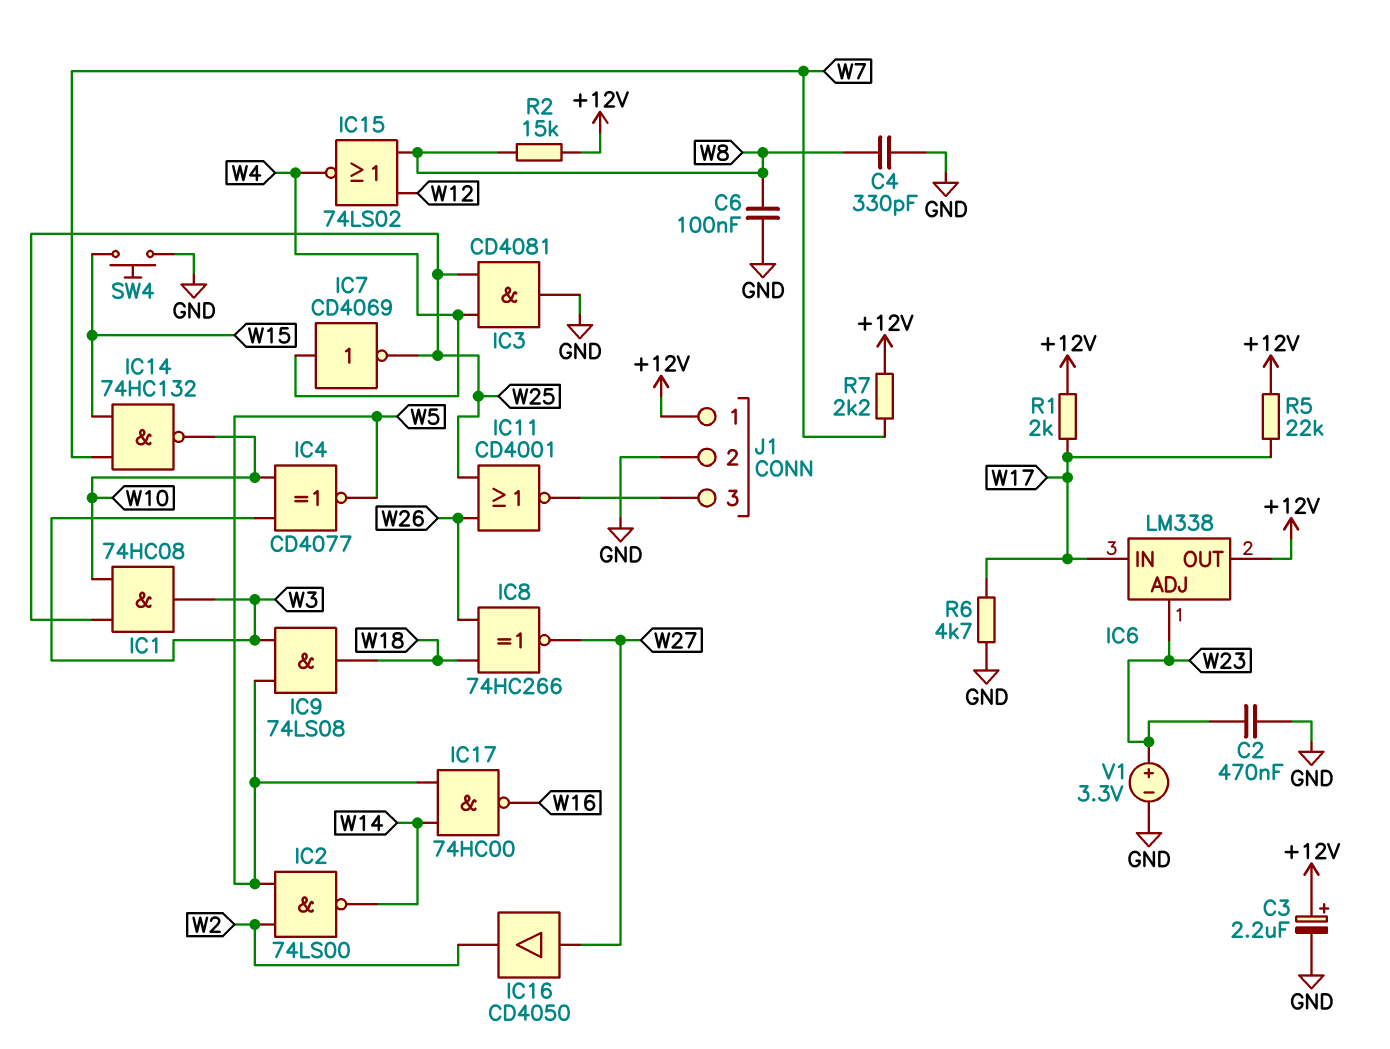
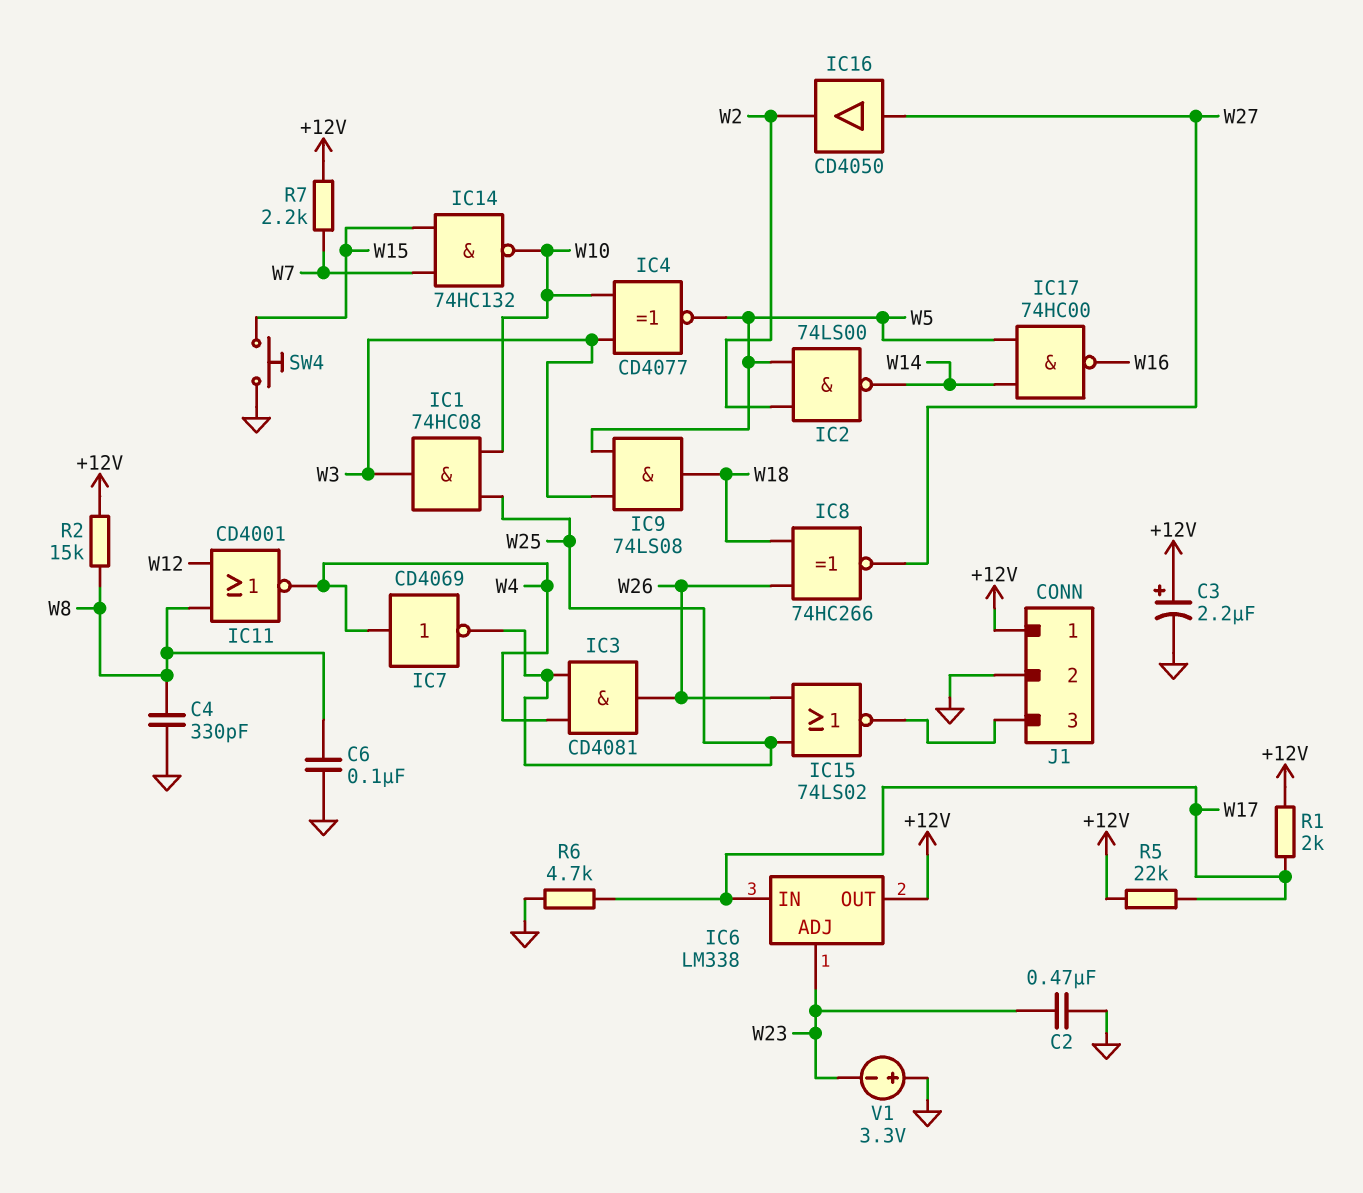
IC3: AND CD4081 (in W4, in W25, out GND) -> AND CD4081 (in W4, in W25, out W26)
IC11: NOR CD4001 (in W25, in W26, out J1/3) -> NOR CD4001 (in W8, in W12, out W4)
IC15: NOR 74LS02 (in W8, in W12, out W4) -> NOR 74LS02 (in W25, in W26, out J1/3)
V1: 3.3V (plus W23, minus GND) -> 3.3V (plus GND, minus W23)

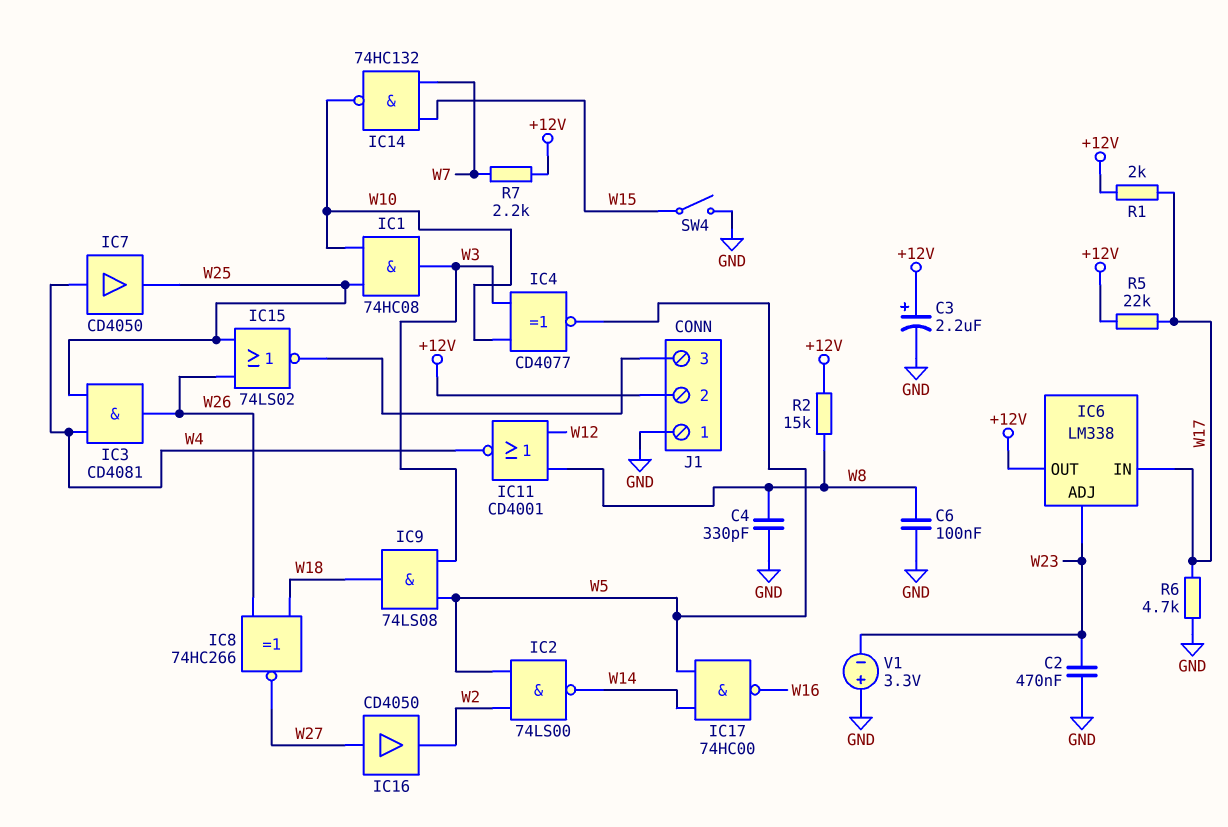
IC7: NOT CD4069 (in W4, out W25) -> buffer CD4050 (in W4, out W25)
J1 pin 1: +12V -> GND
J1 pin 2: GND -> +12V
SW4: button (GND, W15) -> switch (GND, W15)

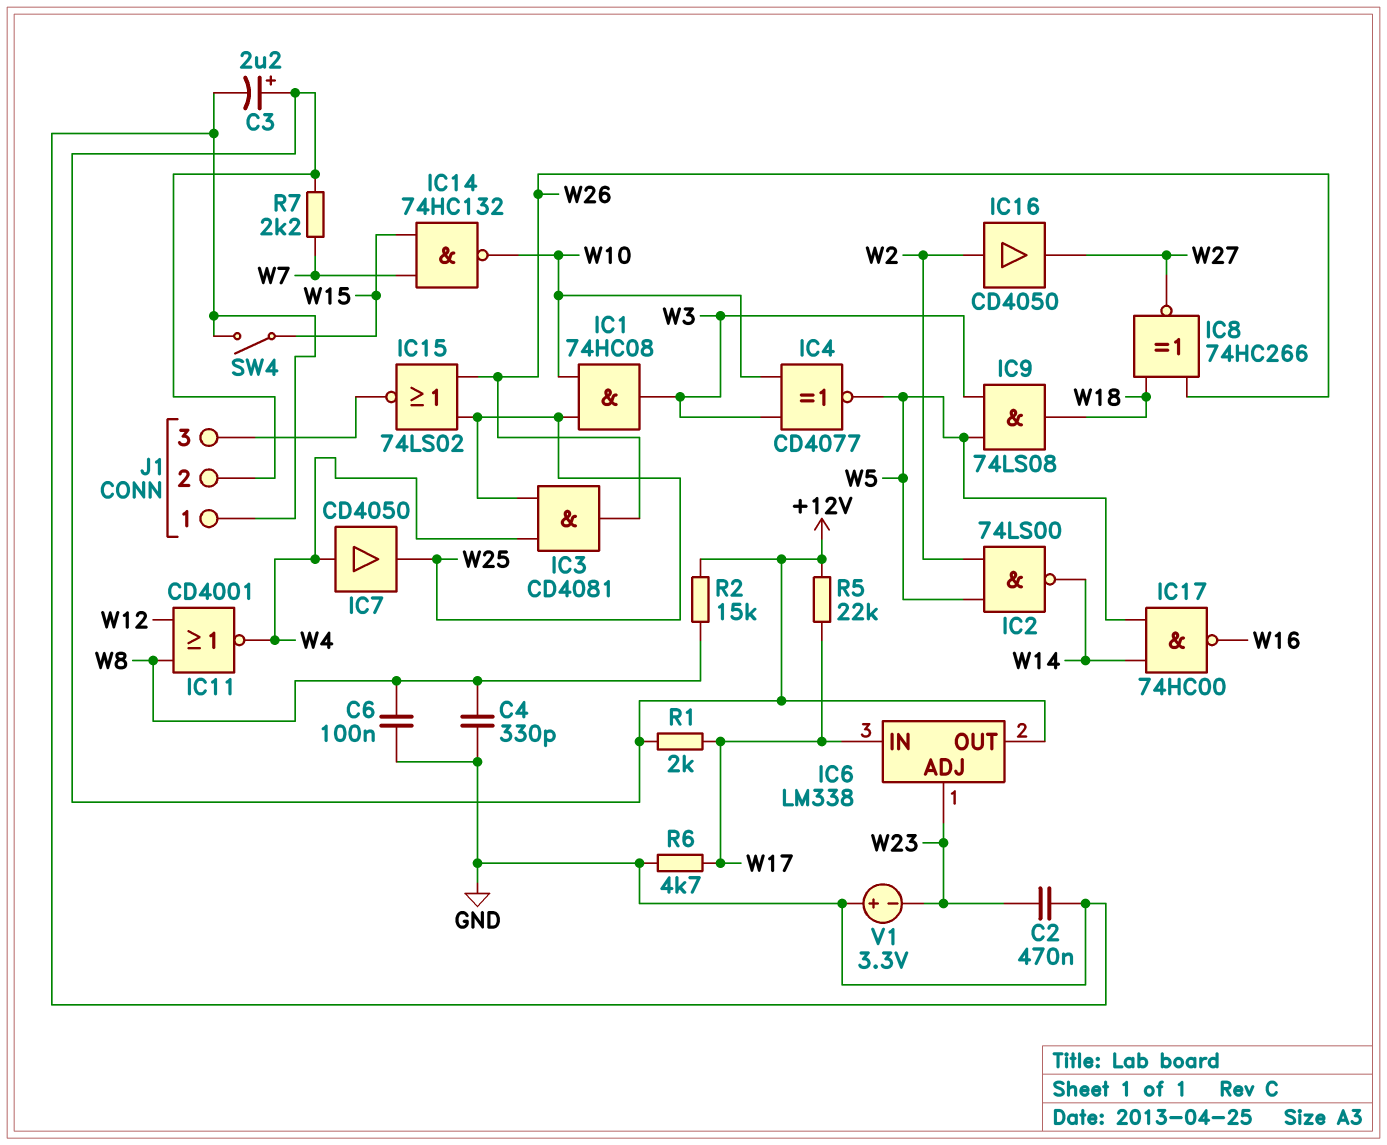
IC16: buffer CD4050 (in W27, out W2) -> buffer CD4050 (in W2, out W27)

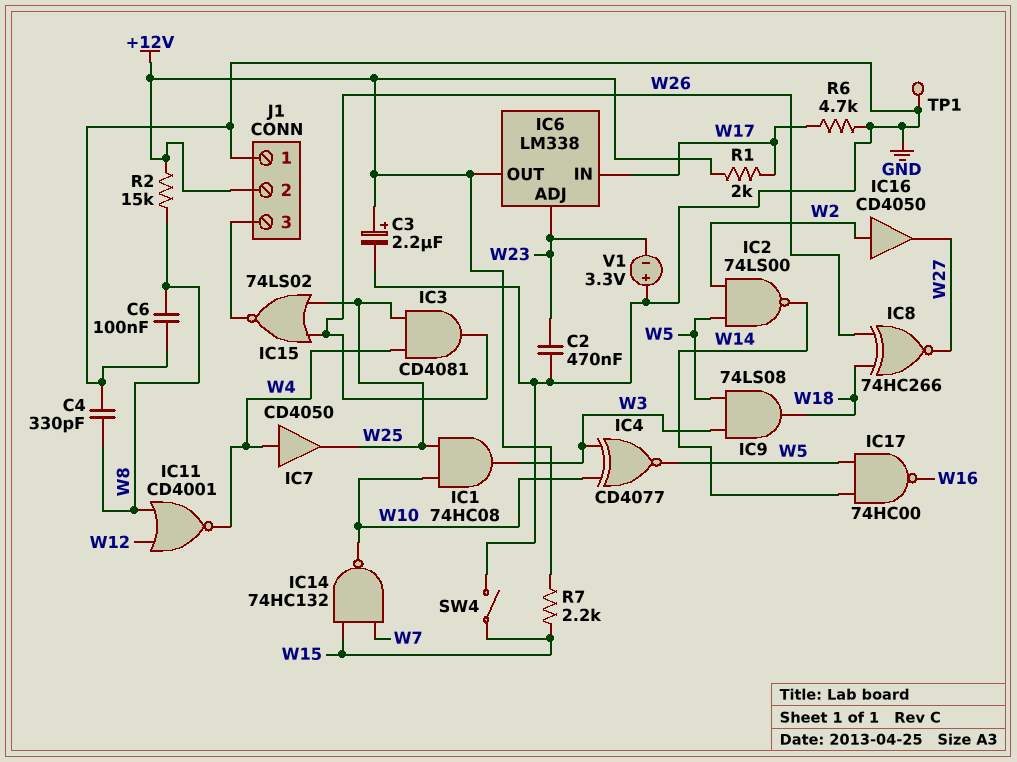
R5: 22k (+12V, W17) -> none
R7: 2.2k (+12V, W7) -> 2.2k (+12V, W15)
TP1: none -> test point (GND)

